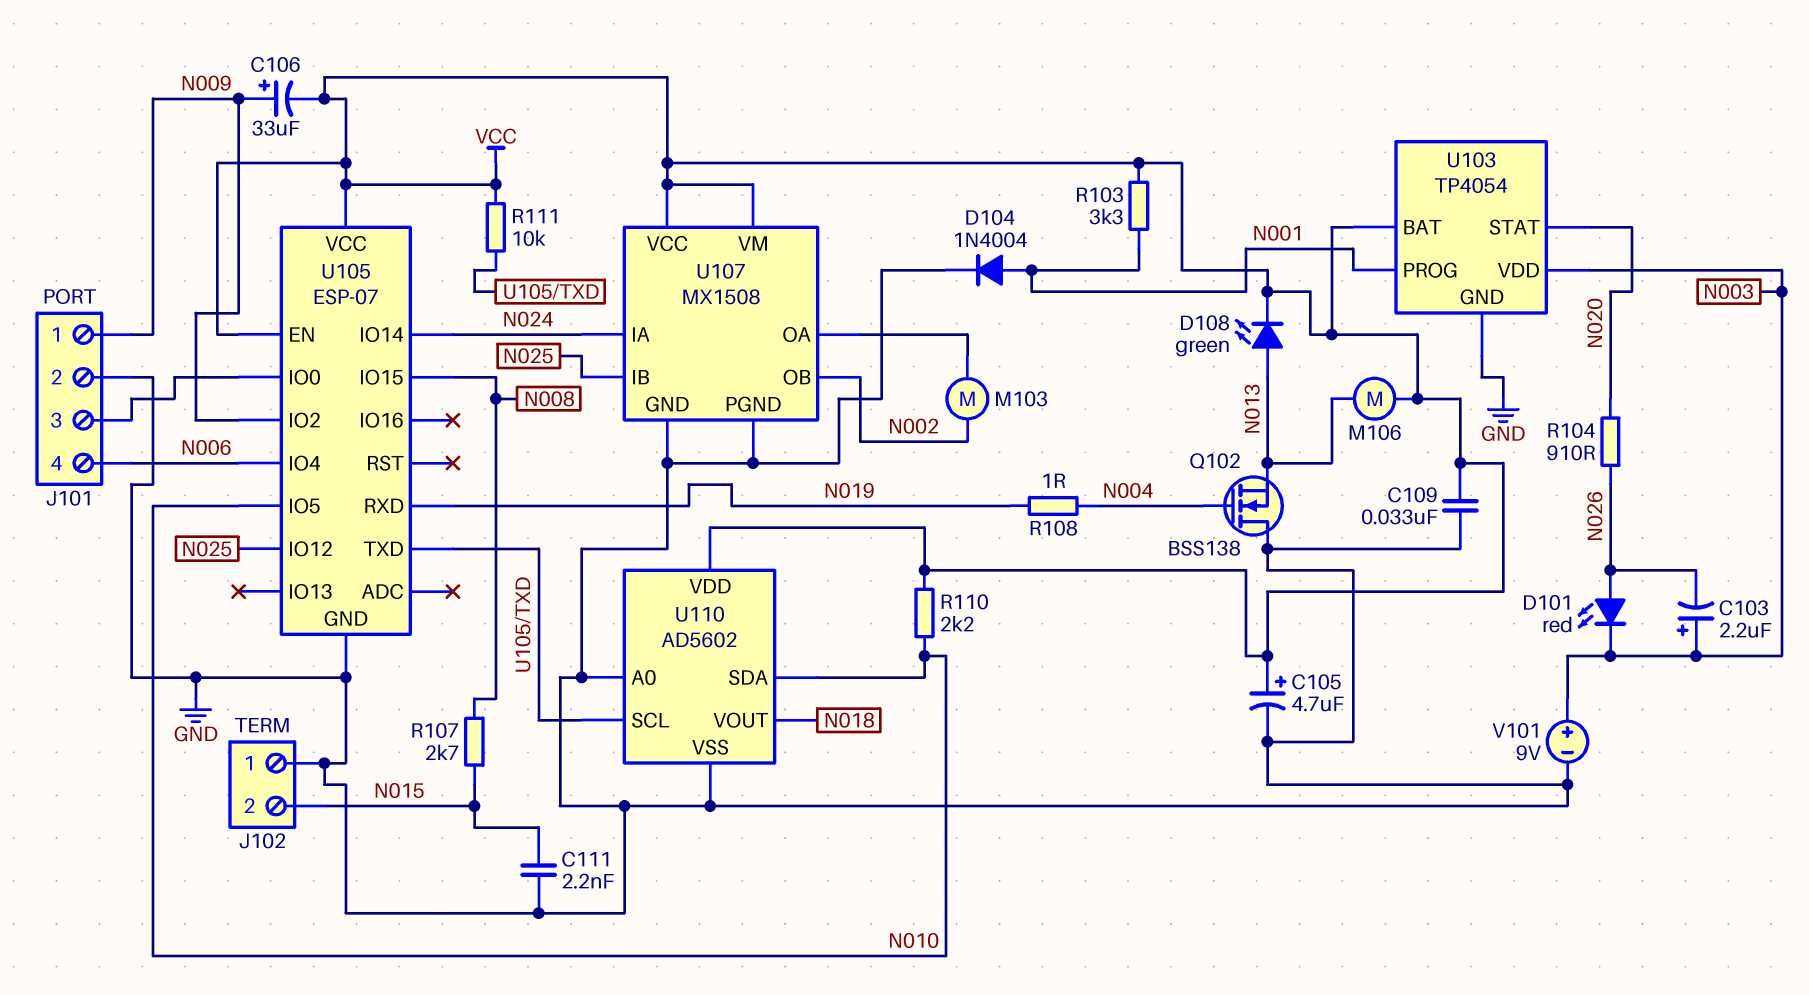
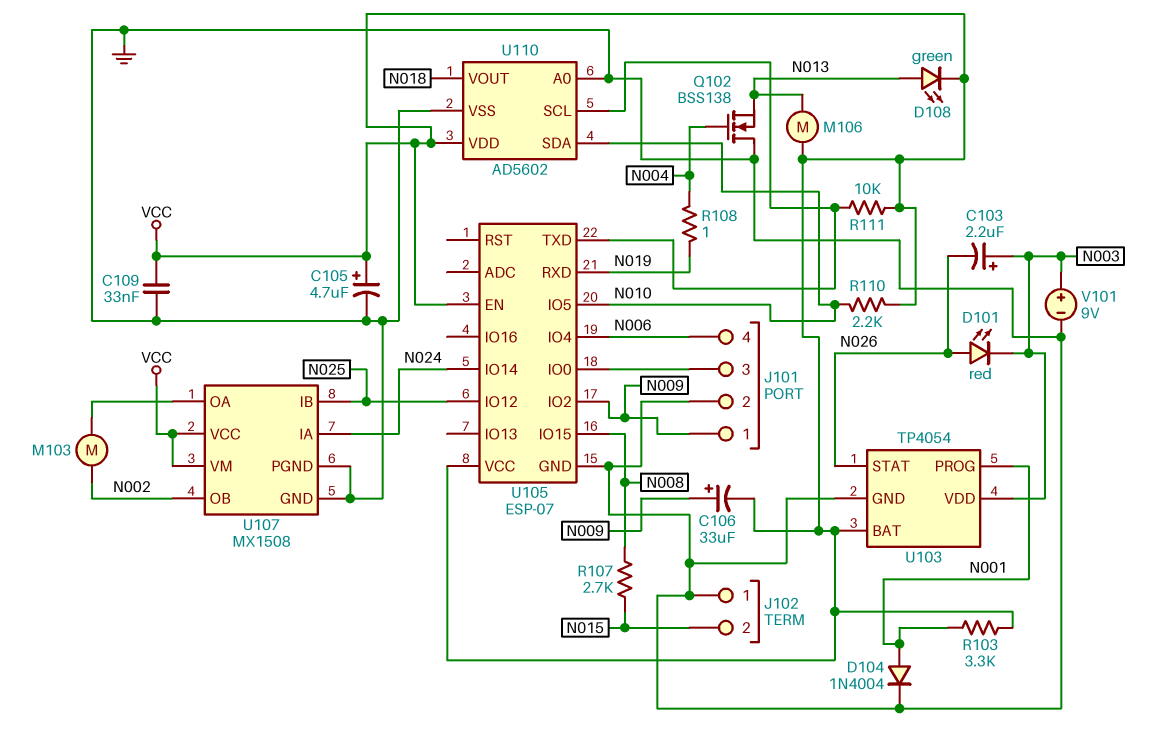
C111: 2.2nF (GND, N015) -> none
R104: 910 (N020, N026) -> none
U103 pin STAT: N020 -> N026

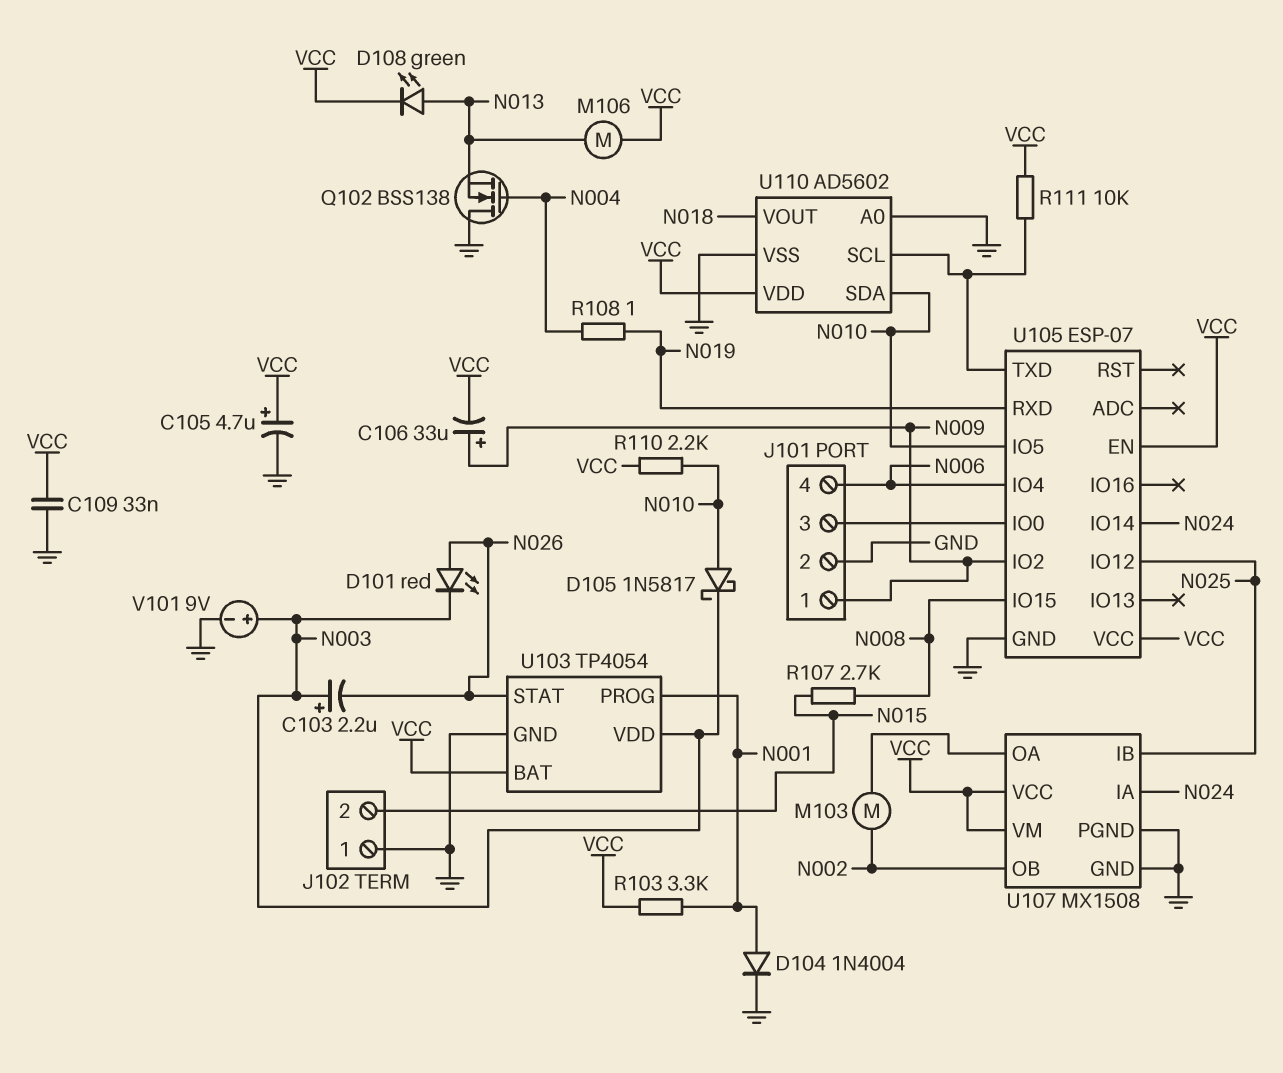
D105: none -> schottky 1N5817 (A N010, K N003)

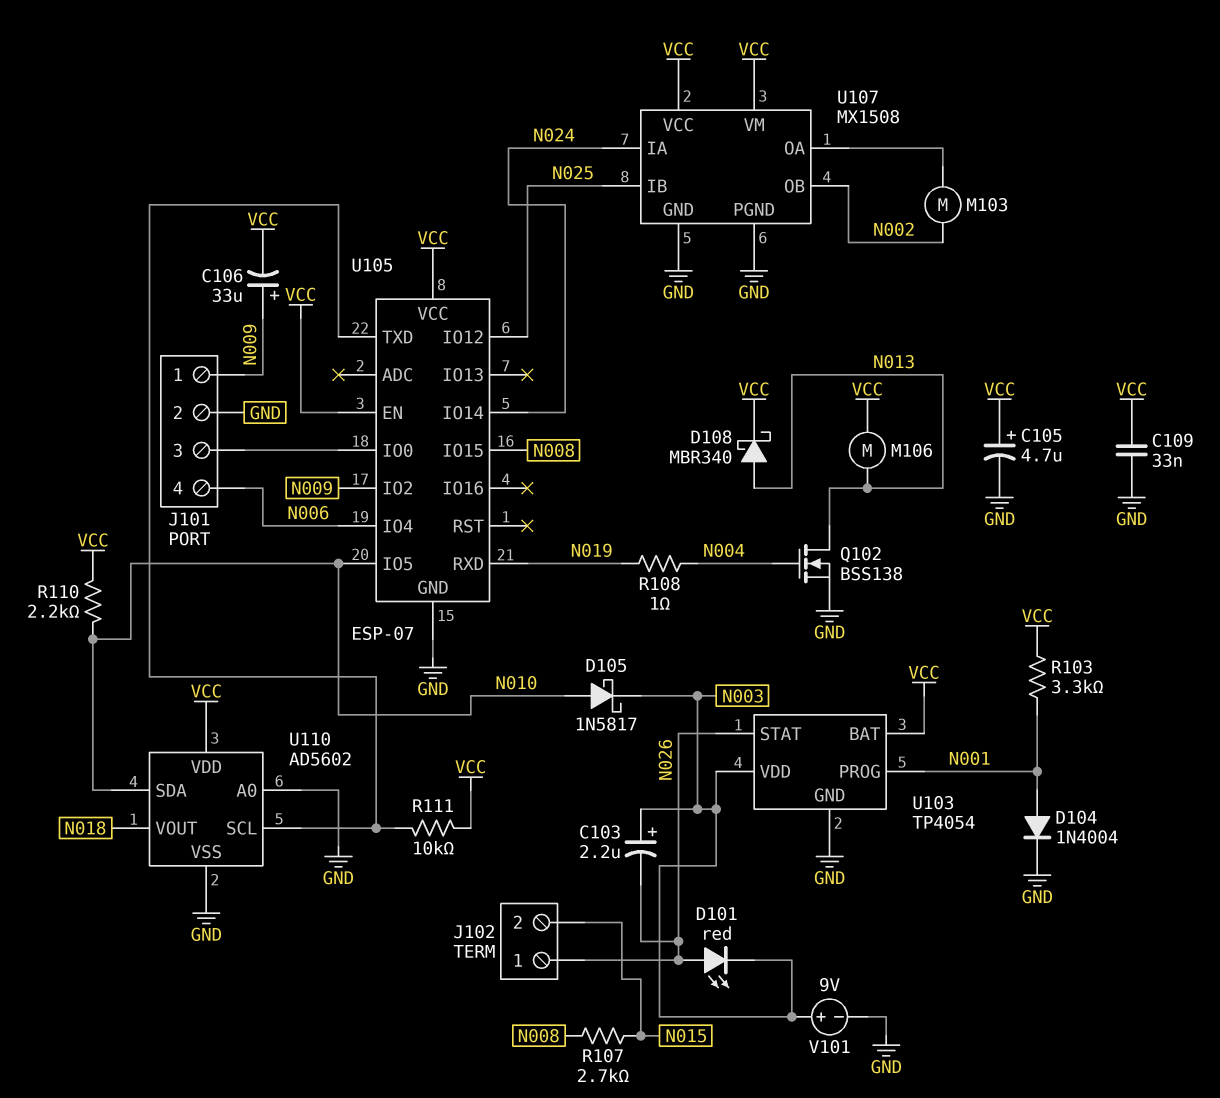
D108: LED green (A N013, K VCC) -> schottky MBR340 (A N013, K VCC)
J102 pin 1: GND -> N026
Q102: NMOS BSS138 (G N004, D GND, S N013) -> NMOS BSS138 (G N004, D N013, S GND)

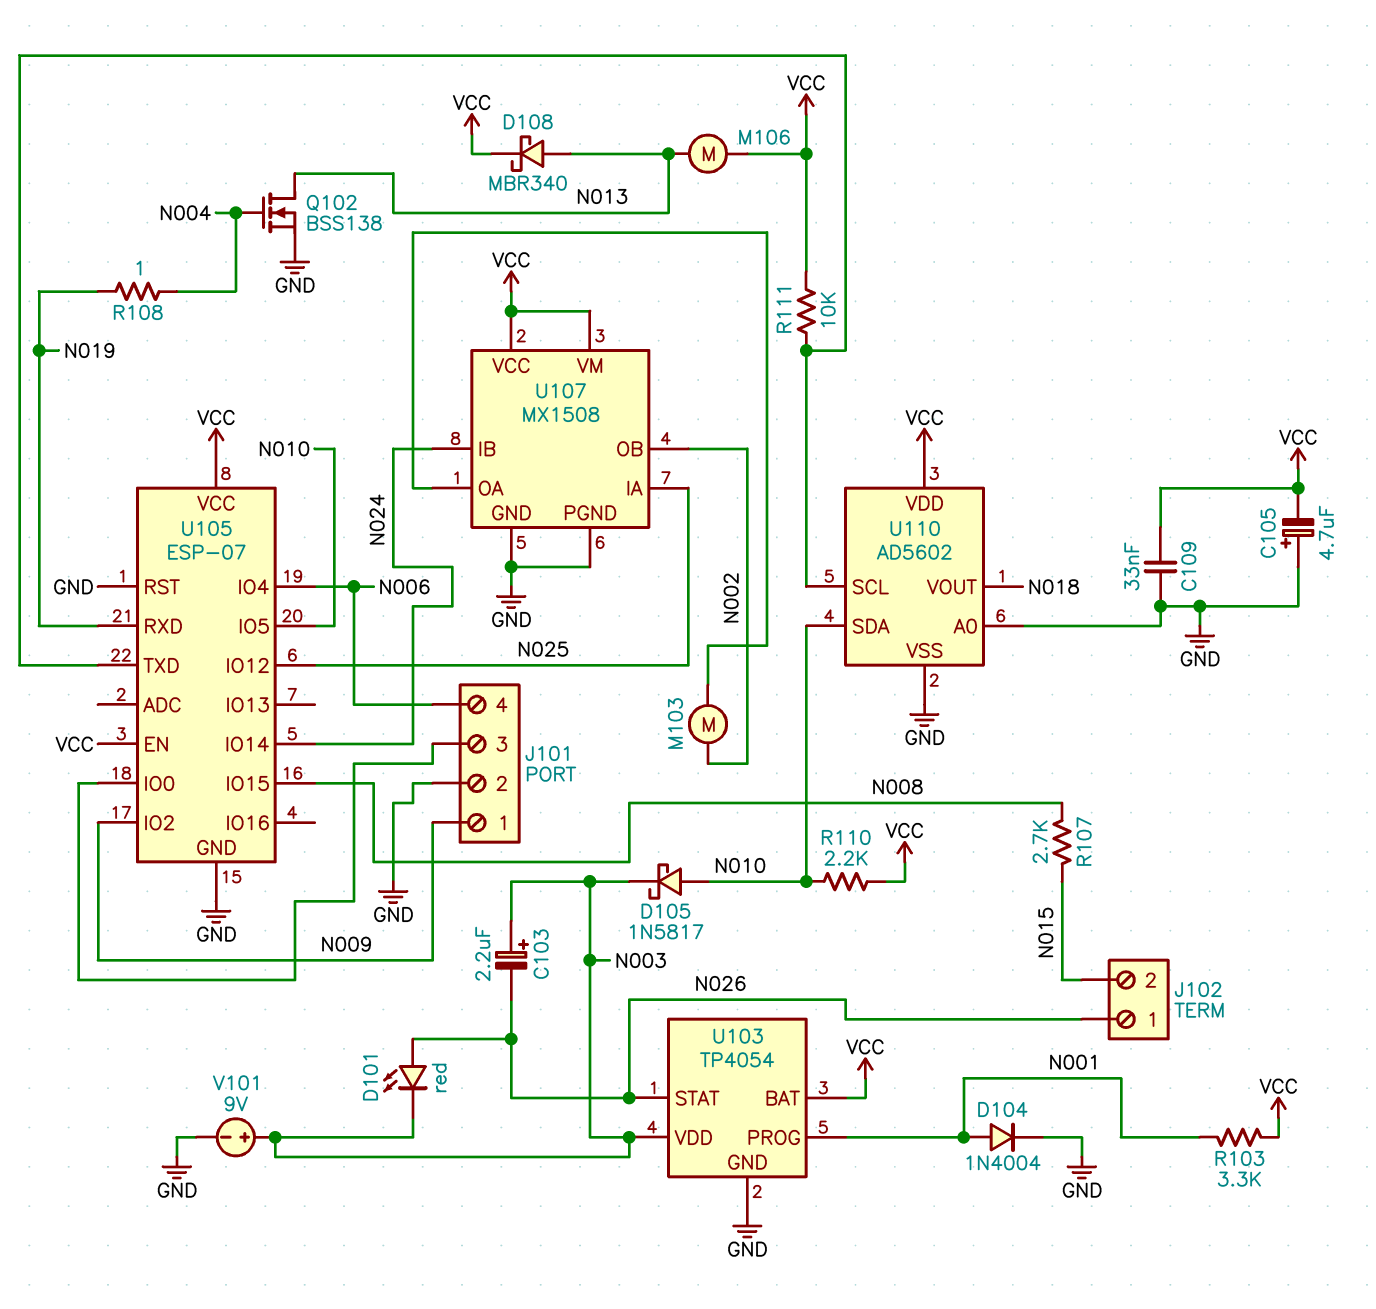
C105: 4.7uF (plus VCC, minus GND) -> 4.7uF (plus GND, minus VCC)
C106: 33uF (plus N009, minus VCC) -> none
U105 pin RST: none -> GND
U107 pin IA: N024 -> N025
U107 pin IB: N025 -> N024

